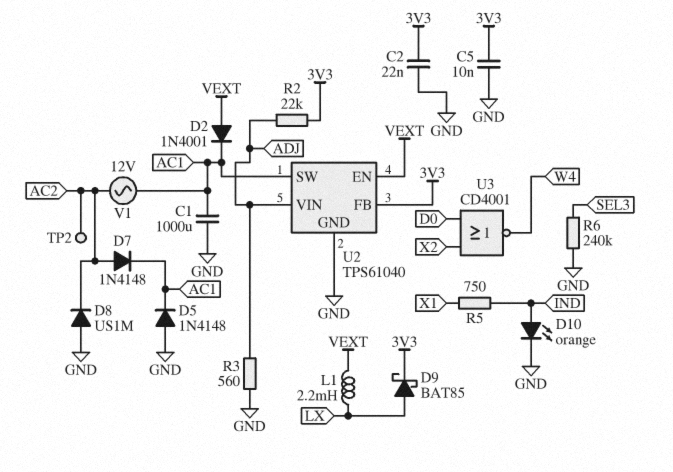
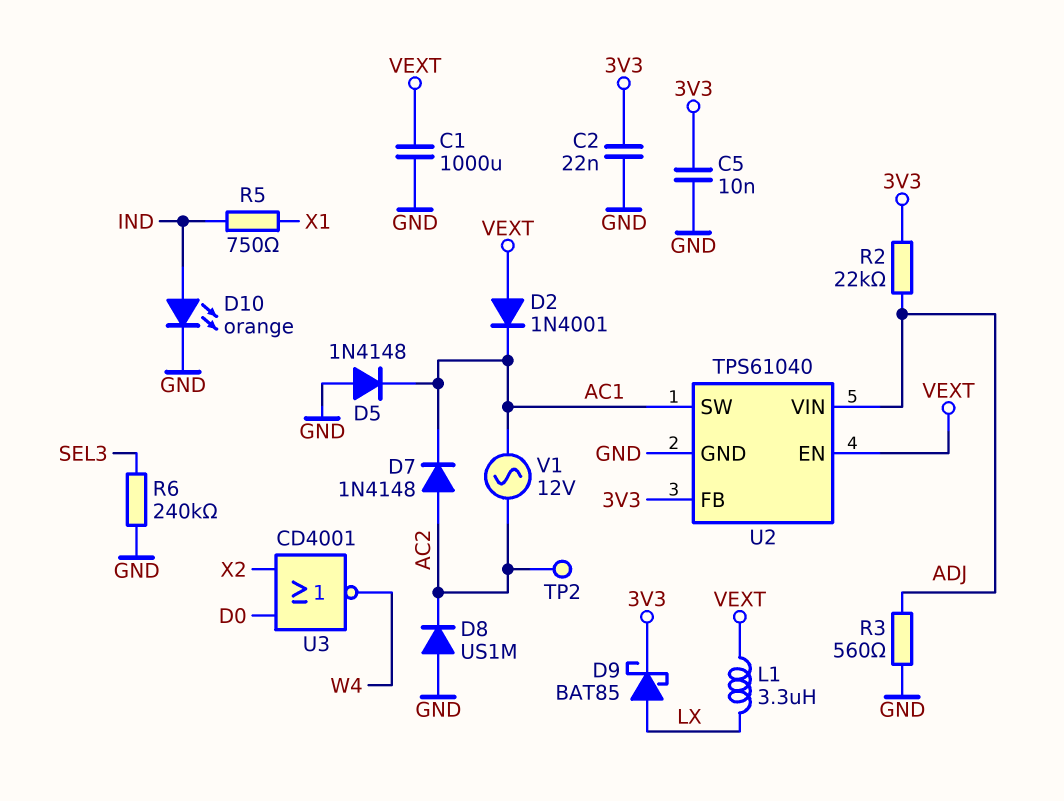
C1: 1000uF (AC1, GND) -> 1000uF (GND, VEXT)
L1: 2.2mH (LX, VEXT) -> 3.3uH (LX, VEXT)

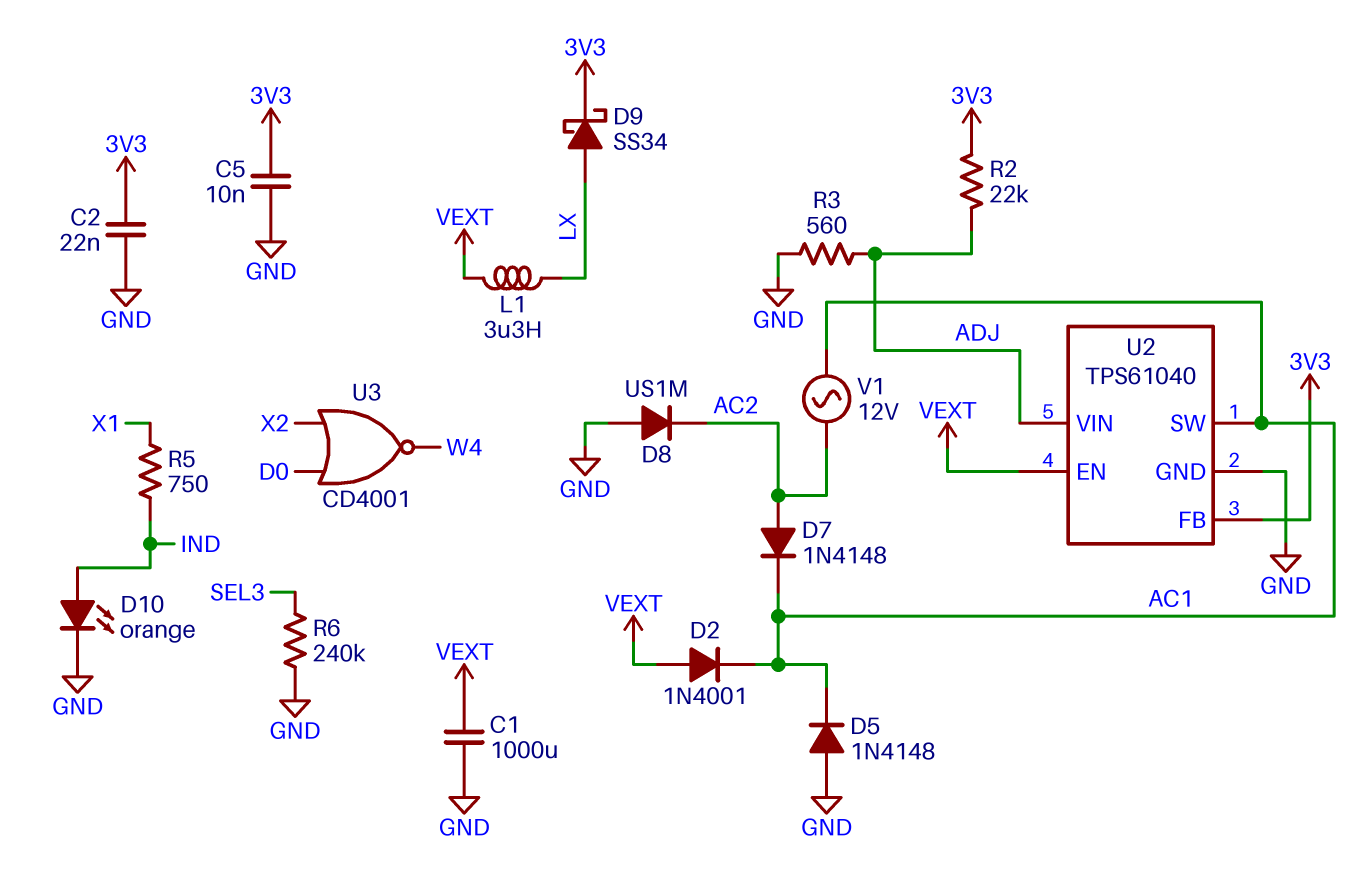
D9: schottky BAT85 (A LX, K 3V3) -> schottky SS34 (A LX, K 3V3)
TP2: test point (AC2) -> none

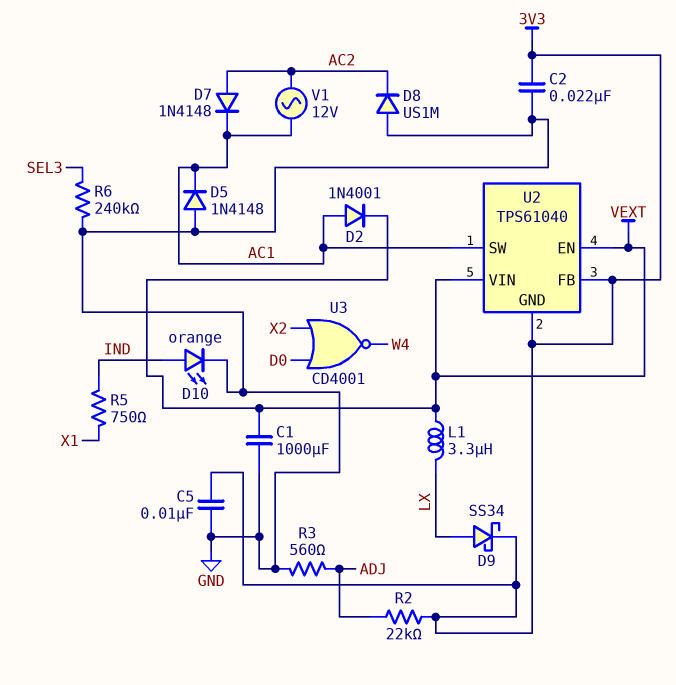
D2: diode 1N4001 (A VEXT, K AC1) -> diode 1N4001 (A AC1, K VEXT)
U2 pin GND: GND -> 3V3
U2 pin VIN: ADJ -> VEXT

